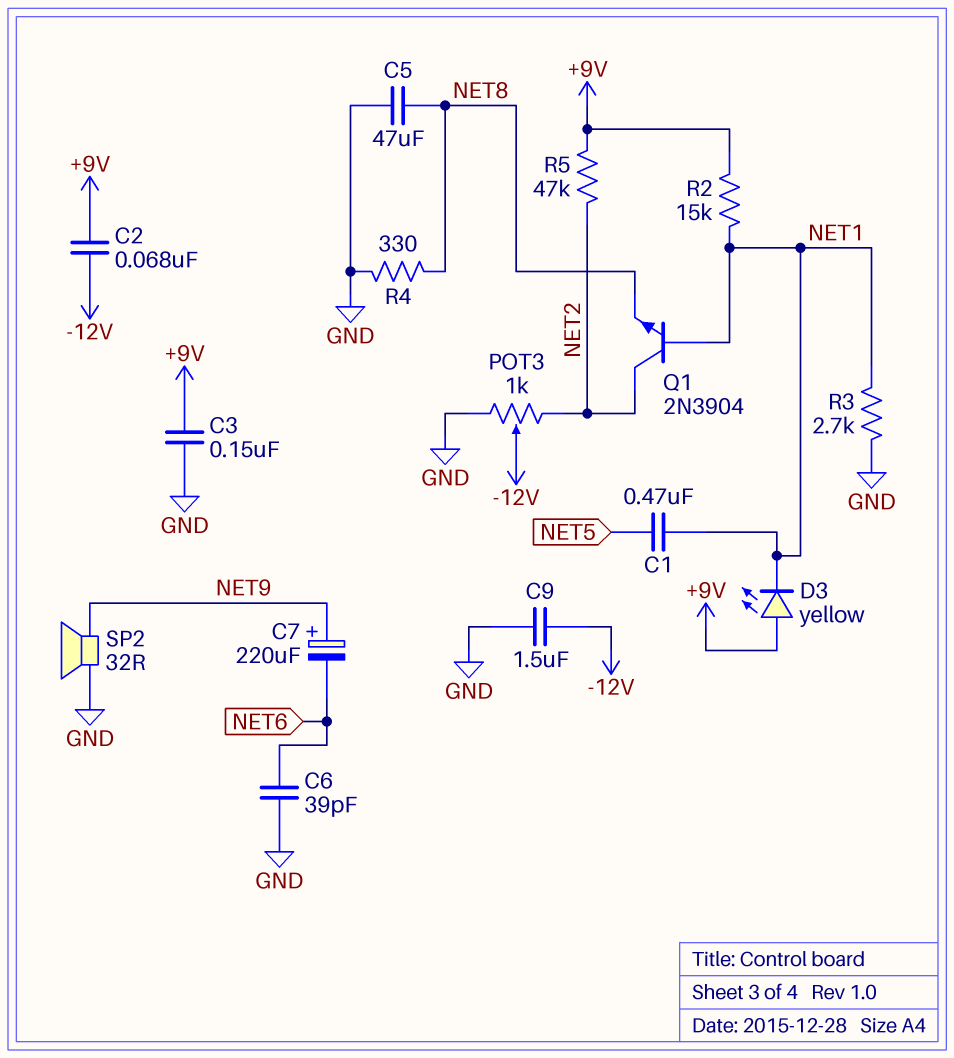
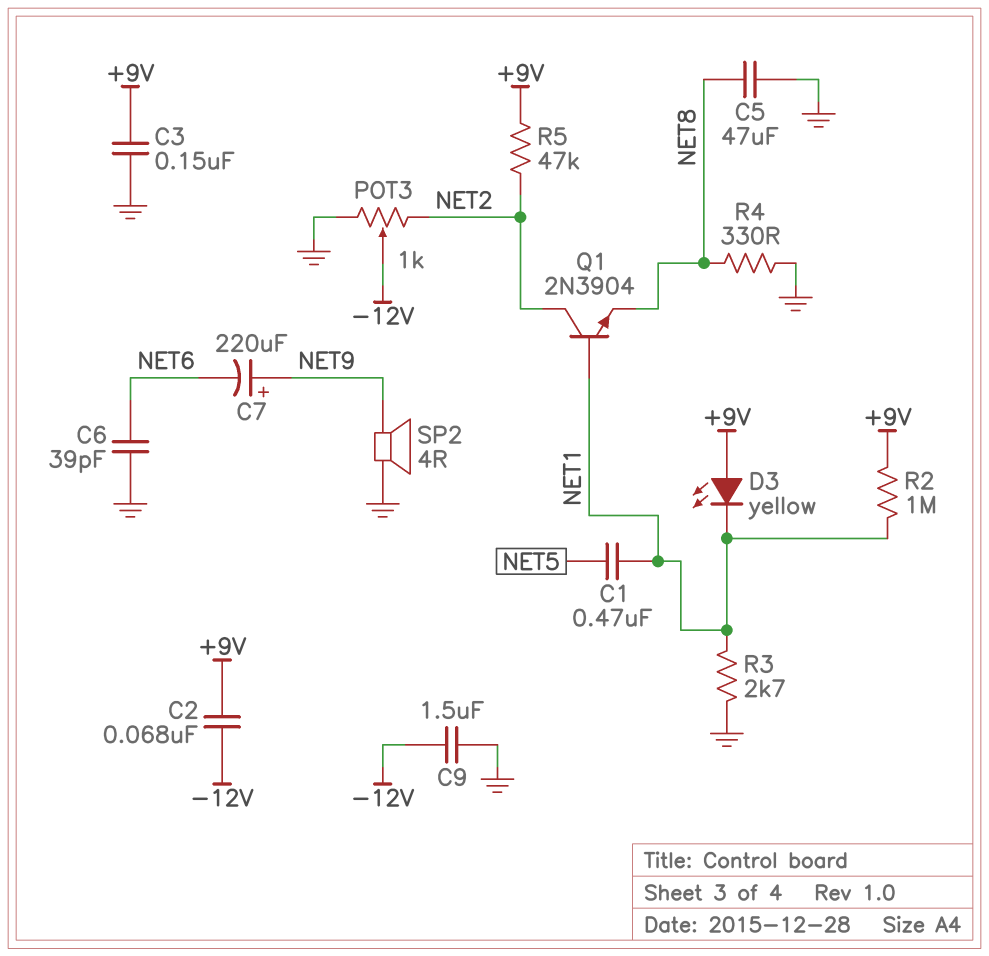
R2: 15k (+9V, NET1) -> 1M (+9V, NET1)
SP2: speaker 32R (GND, NET9) -> speaker 4R (GND, NET9)

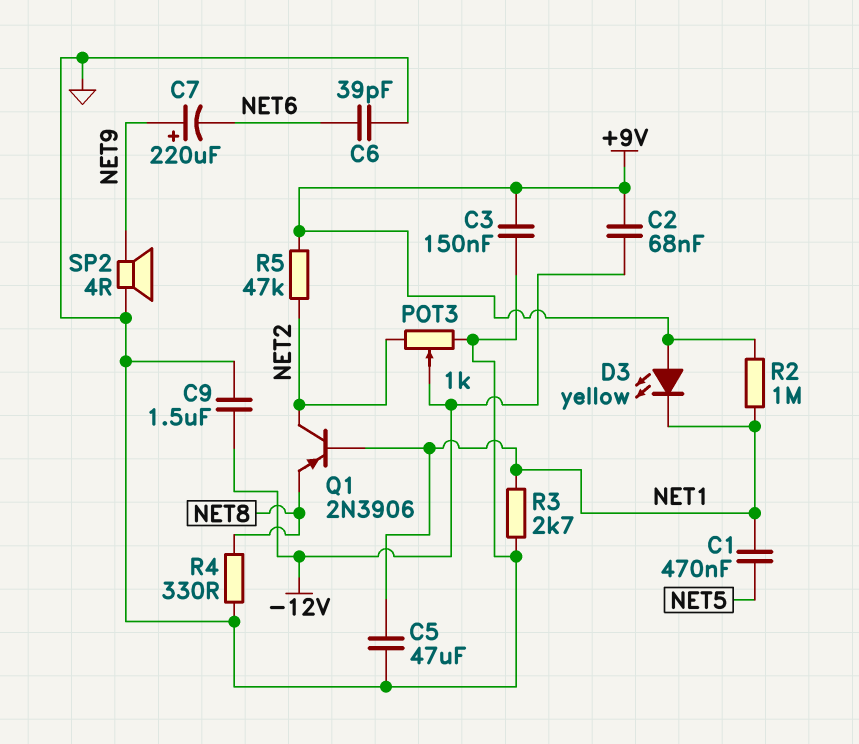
C5: 47uF (GND, NET8) -> 47uF (GND, NET1)
Q1: NPN 2N3904 (B NET1, C NET2, E NET8) -> PNP 2N3906 (B NET1, C NET2, E NET8)

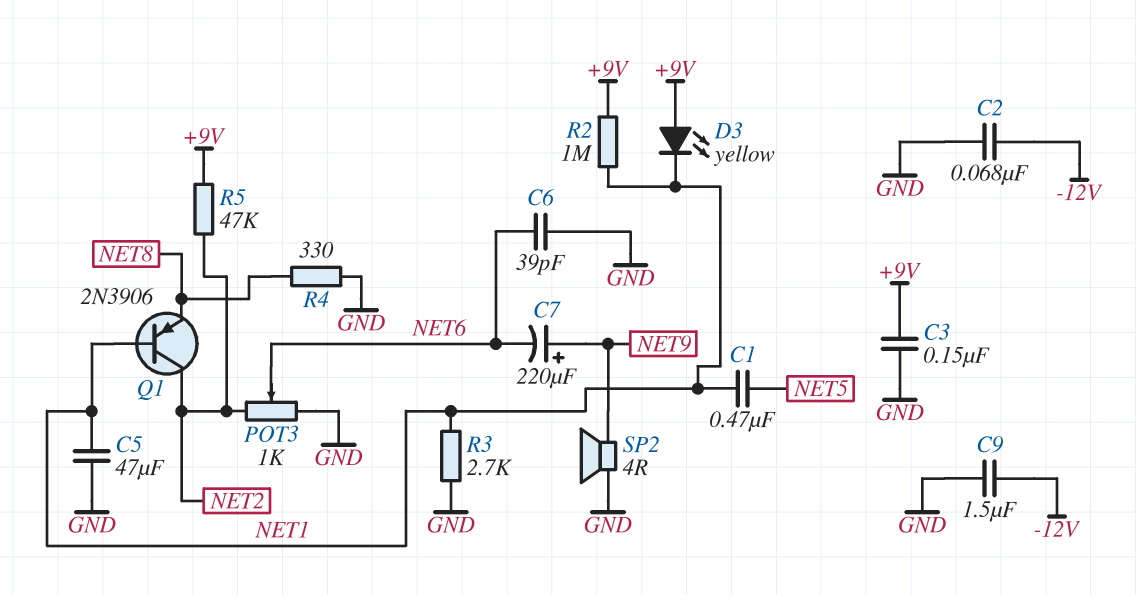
C2: 68nF (+9V, -12V) -> 68nF (-12V, GND)
POT3: 1k (GND, NET2, wiper -12V) -> 1k (GND, NET2, wiper NET6)

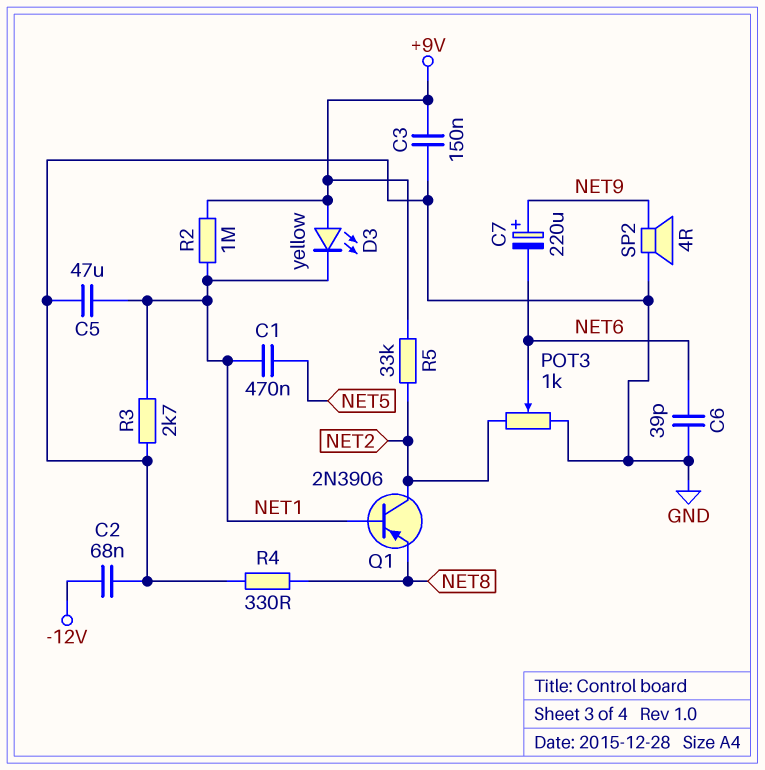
C9: 1.5uF (-12V, GND) -> none
R5: 47k (+9V, NET2) -> 33k (+9V, NET2)

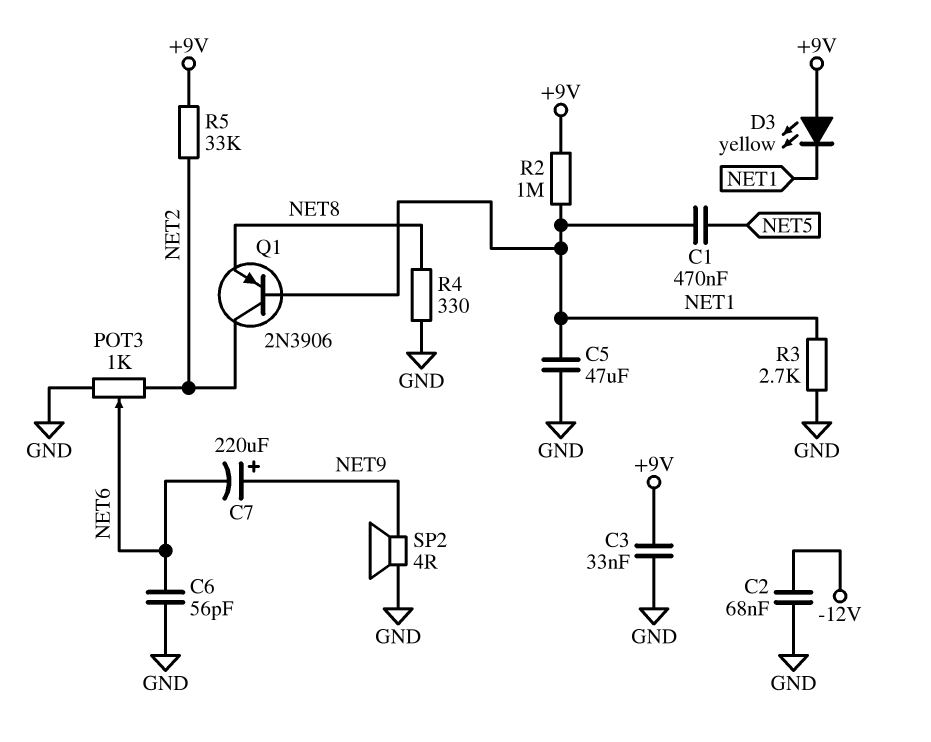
C3: 150nF (+9V, GND) -> 33nF (+9V, GND)
C6: 39pF (GND, NET6) -> 56pF (GND, NET6)

